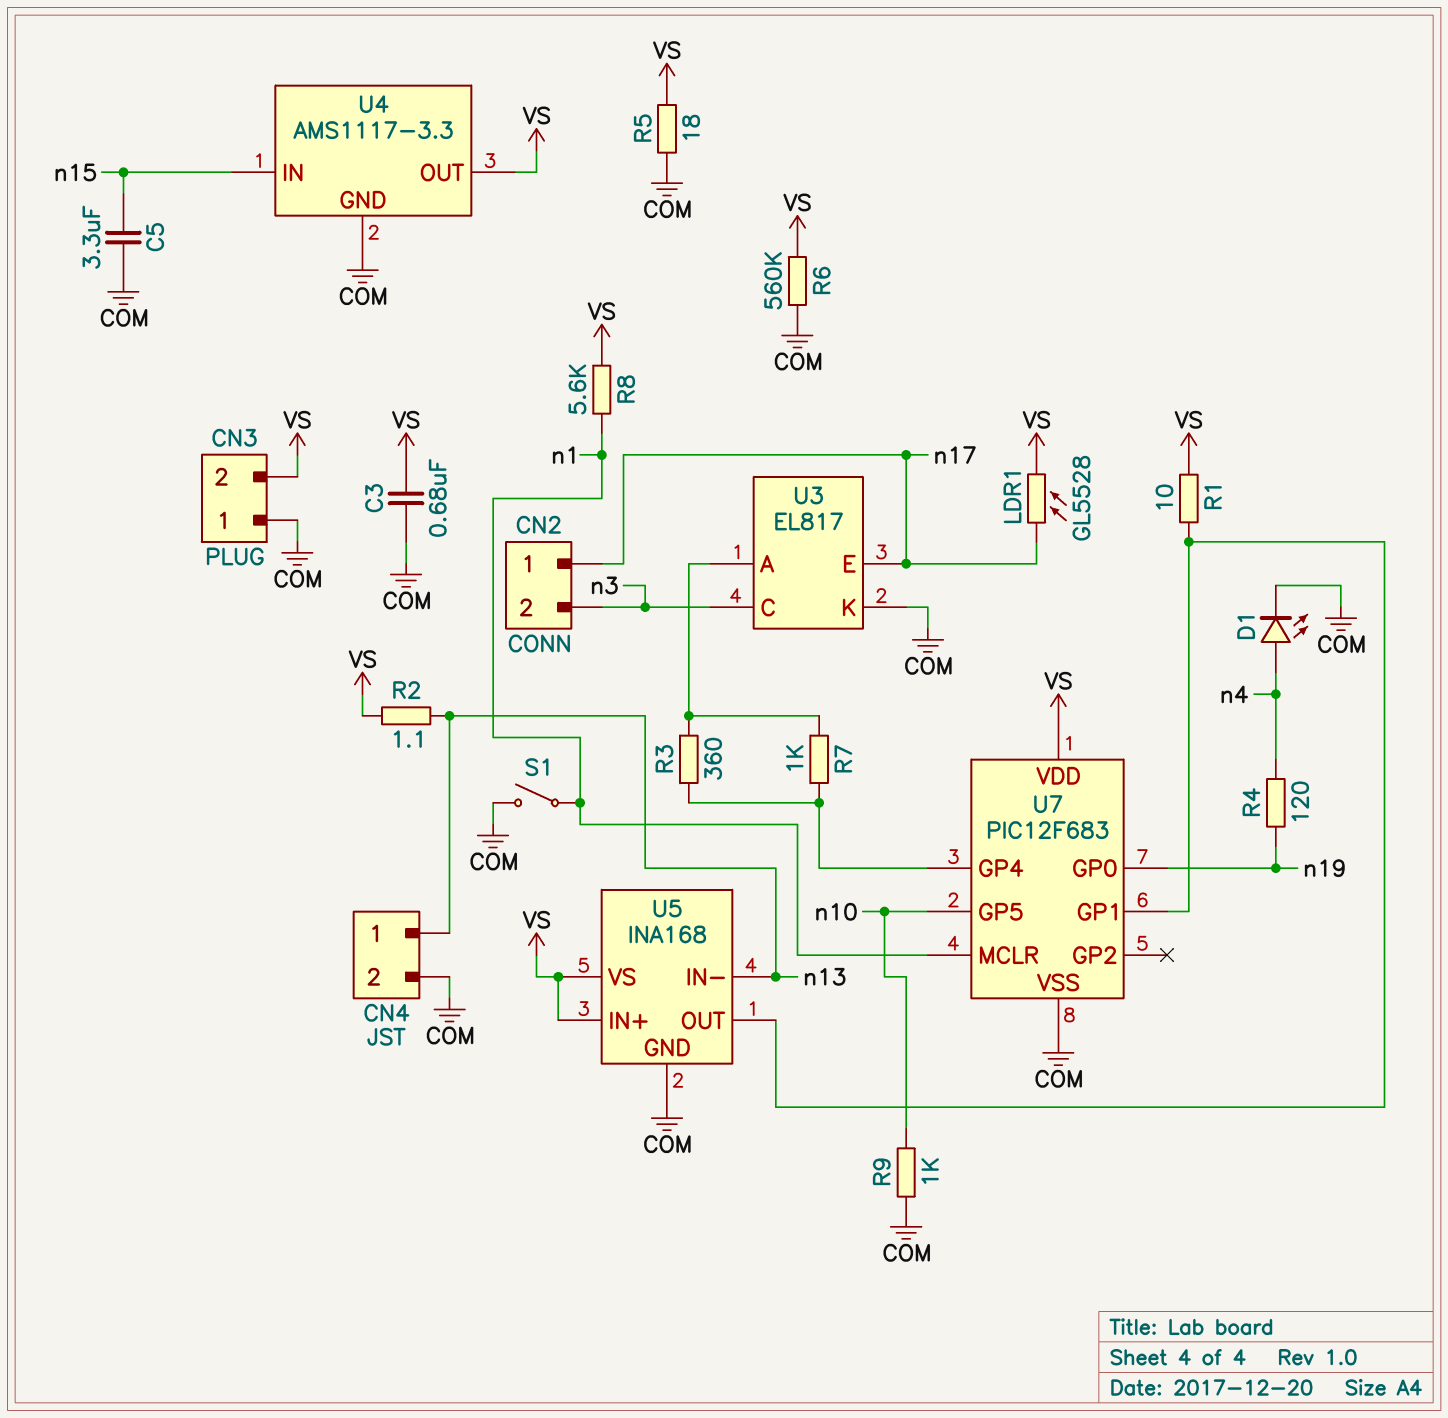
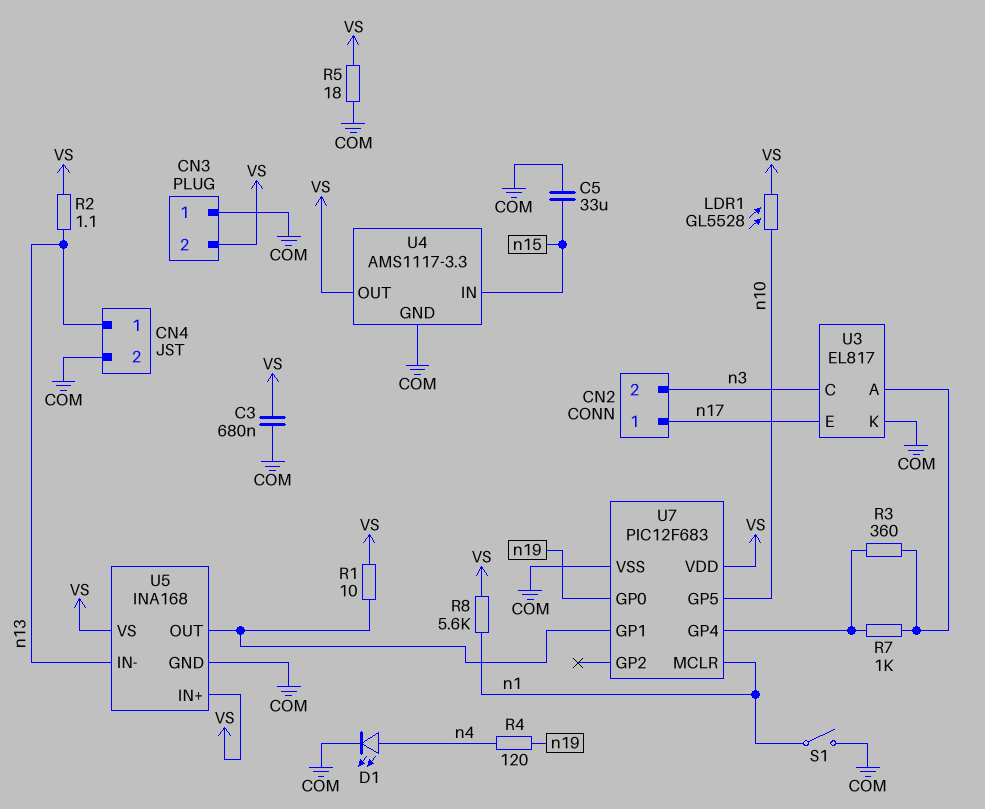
C5: 3.3uF (COM, n15) -> 33uF (COM, n15)
LDR1: GL5528 (VS, n17) -> GL5528 (VS, n10)
R6: 560k (COM, VS) -> none
R9: 1k (COM, n10) -> none

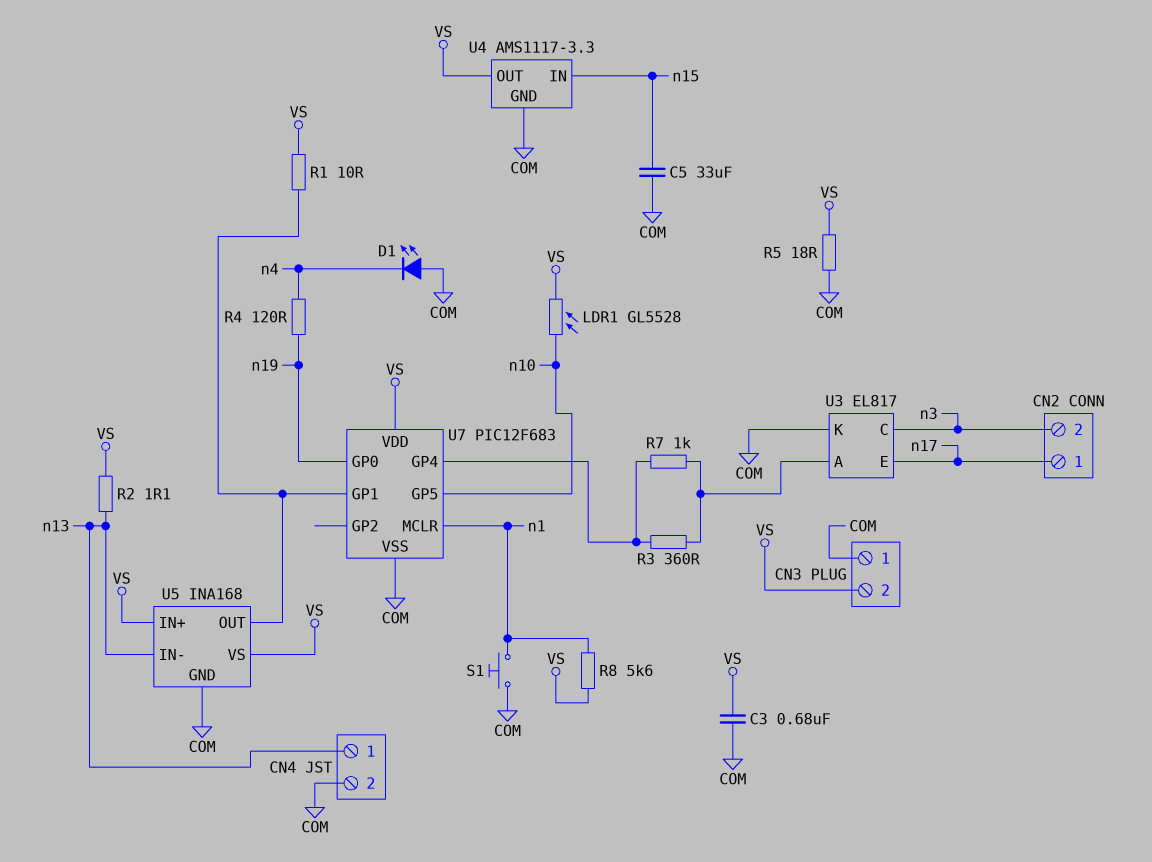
D1: LED (A n4, K COM) -> LED (A COM, K n4)
S1: switch (COM, n1) -> button (COM, n1)

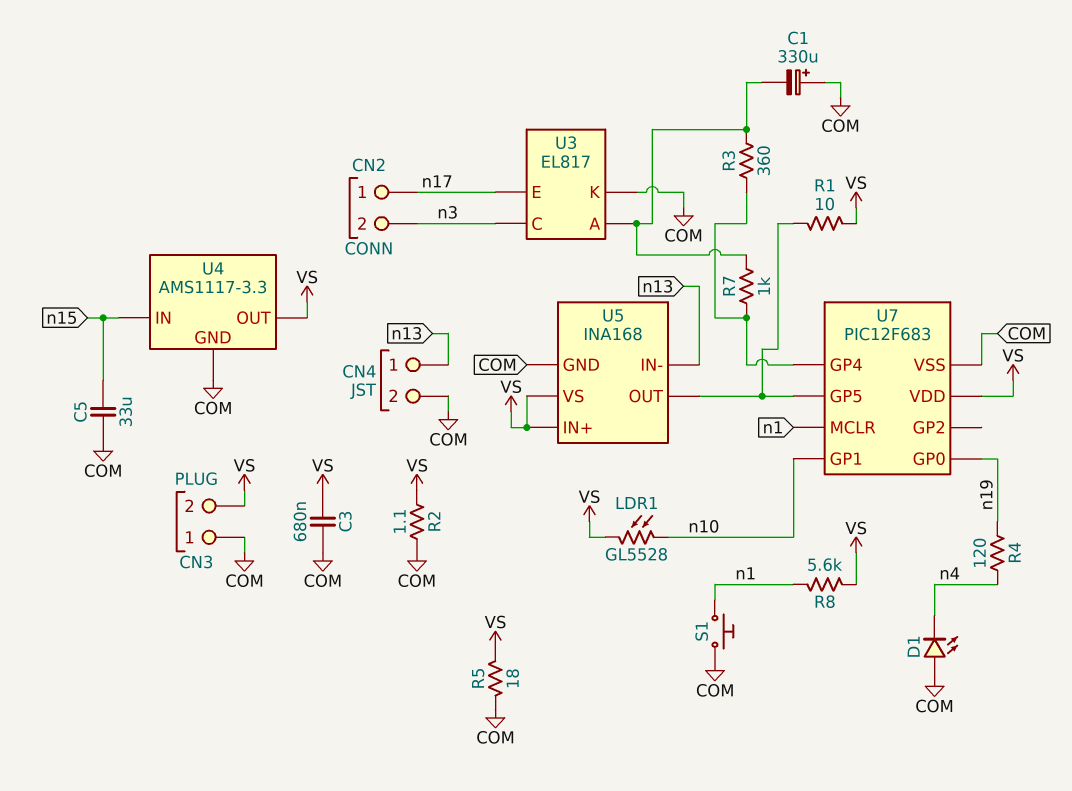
C1: none -> 330uF (plus COM, minus U3/A)
R2: 1.1 (VS, n13) -> 1.1 (COM, VS)
U7 pin GP1: U5/OUT -> n10
U7 pin GP5: n10 -> U5/OUT

